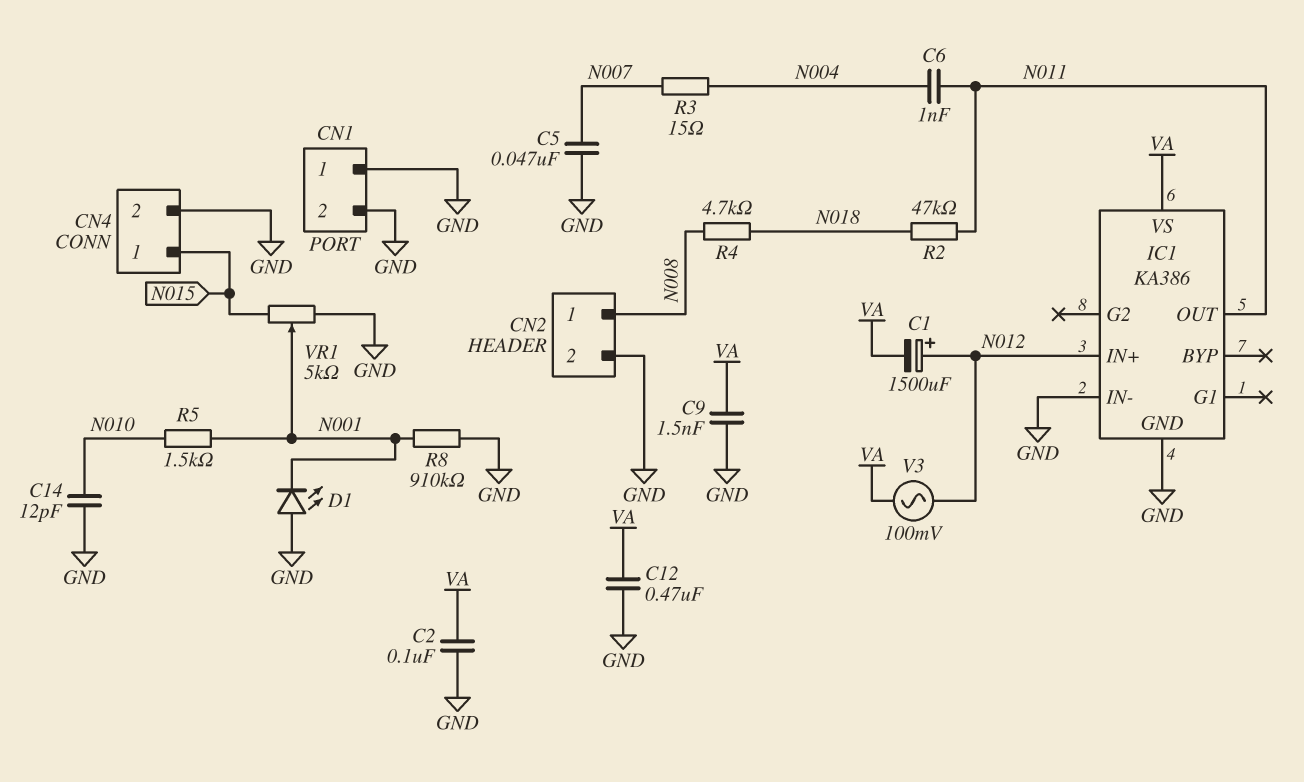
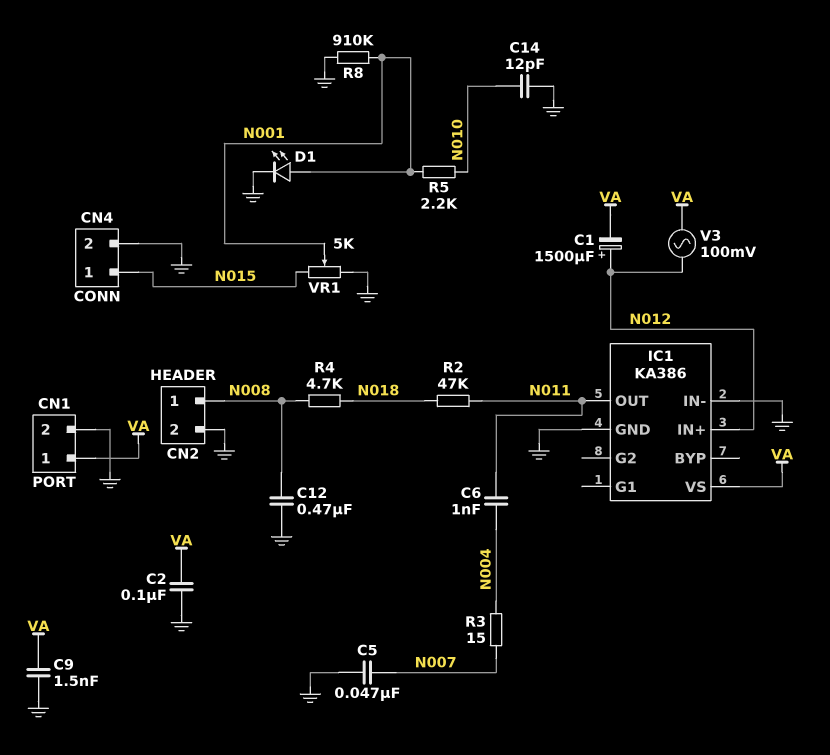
C12: 470nF (GND, VA) -> 470nF (GND, N008)
CN1 pin 1: GND -> VA
D1: LED (A GND, K N001) -> LED (A N001, K GND)
R5: 1.5k (N001, N010) -> 2.2k (N001, N010)

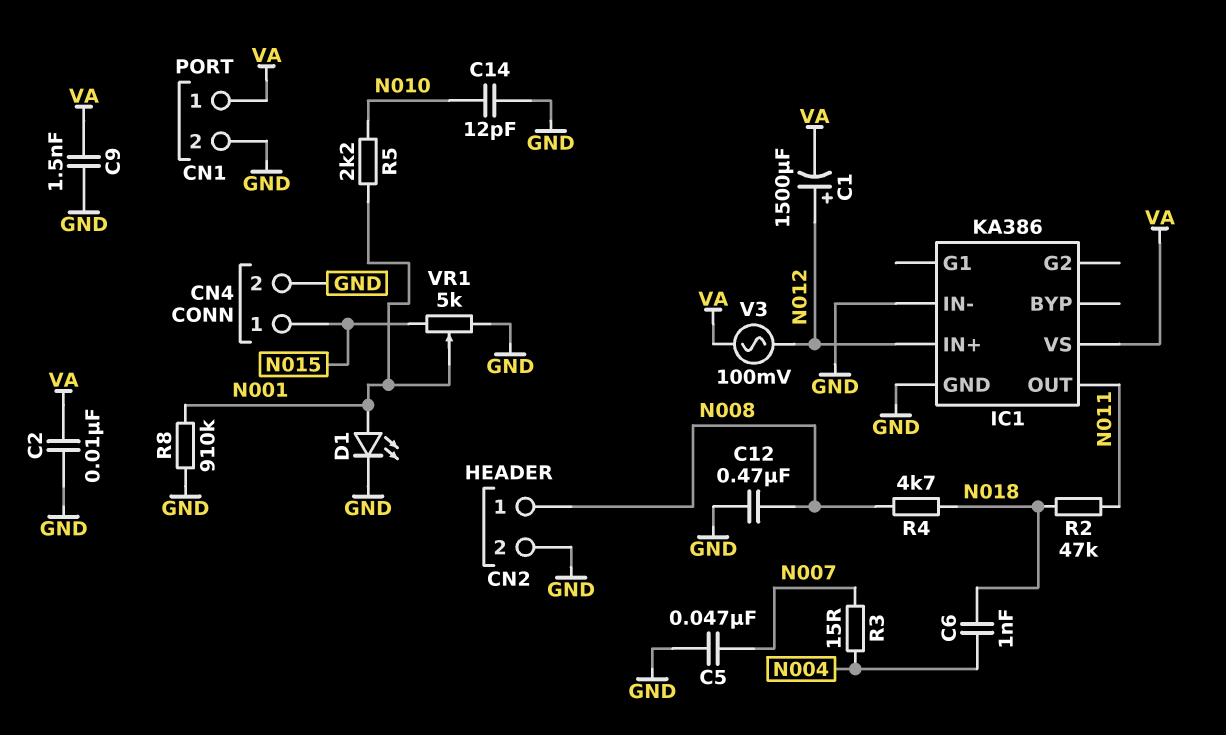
C2: 100nF (GND, VA) -> 10nF (GND, VA)
C6: 1nF (N004, N011) -> 1nF (N004, N018)

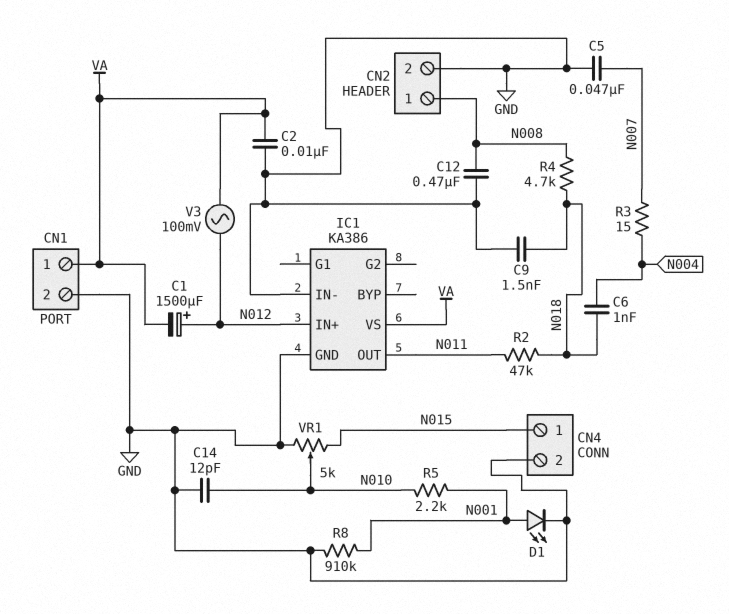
C9: 1.5nF (GND, VA) -> 1.5nF (GND, N018)
VR1: 5k (GND, N015, wiper N001) -> 5k (GND, N015, wiper N010)

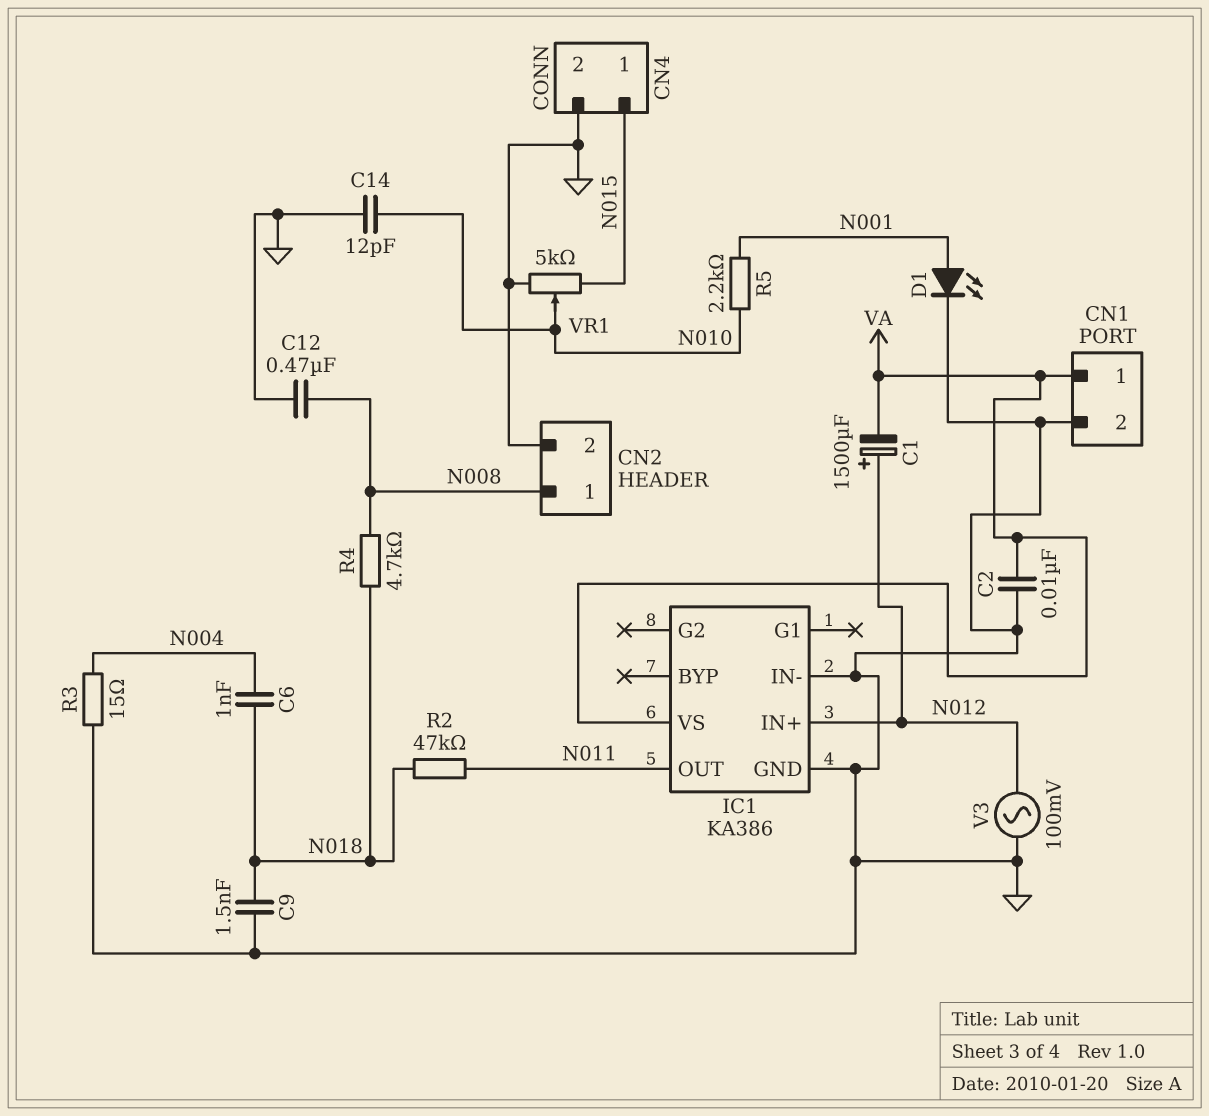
C5: 47nF (GND, N007) -> none
R3: 15 (N004, N007) -> 15 (GND, N004)
R8: 910k (GND, N001) -> none
V3: AC 100mV (N012, VA) -> AC 100mV (GND, N012)

